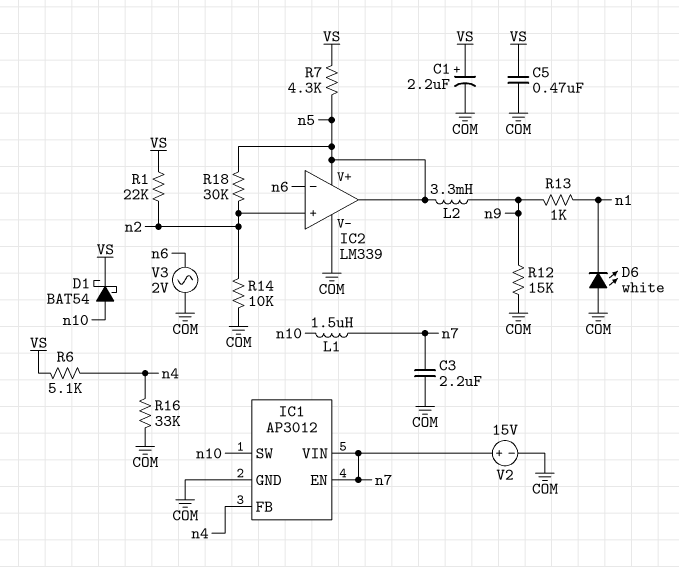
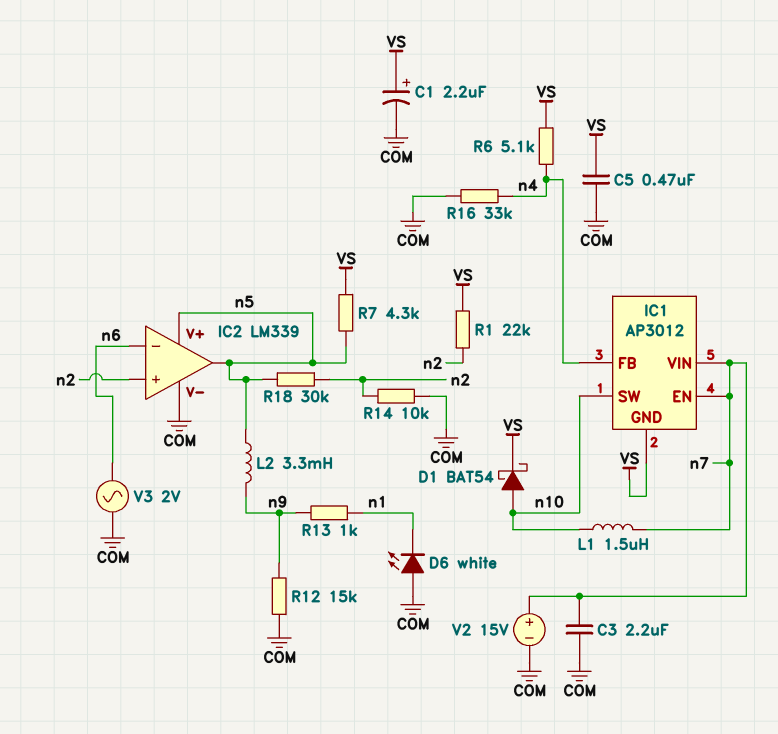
IC1 pin GND: COM -> VS

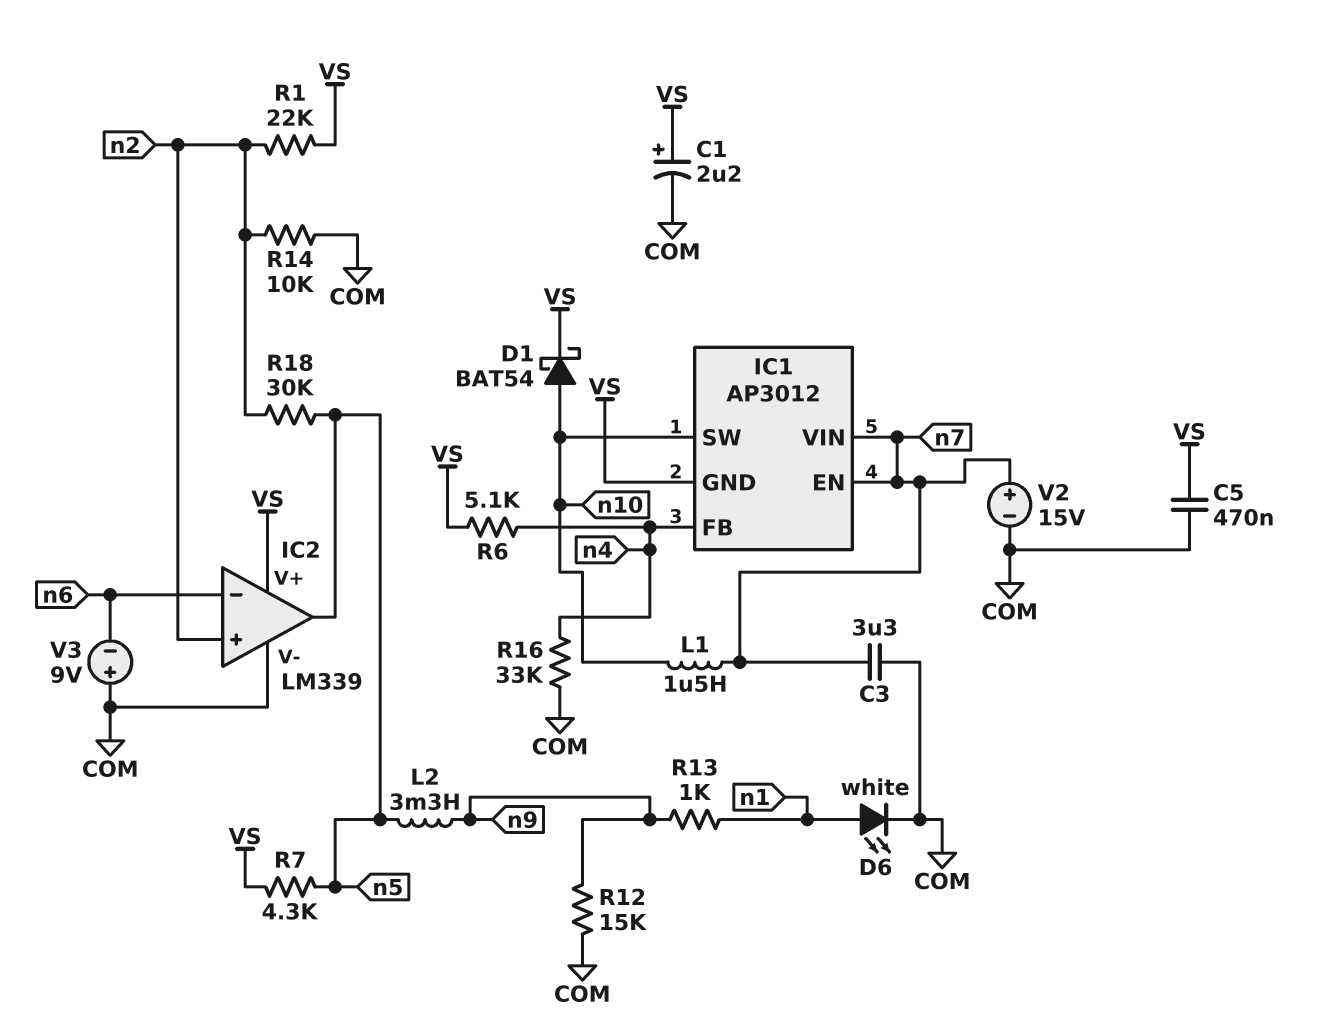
C3: 2.2uF (COM, n7) -> 3.3uF (COM, n7)
D6: LED white (A COM, K n1) -> LED white (A n1, K COM)
IC2 pin V+: n5 -> VS
V3: AC 2V (COM, n6) -> 9V (plus COM, minus n6)

